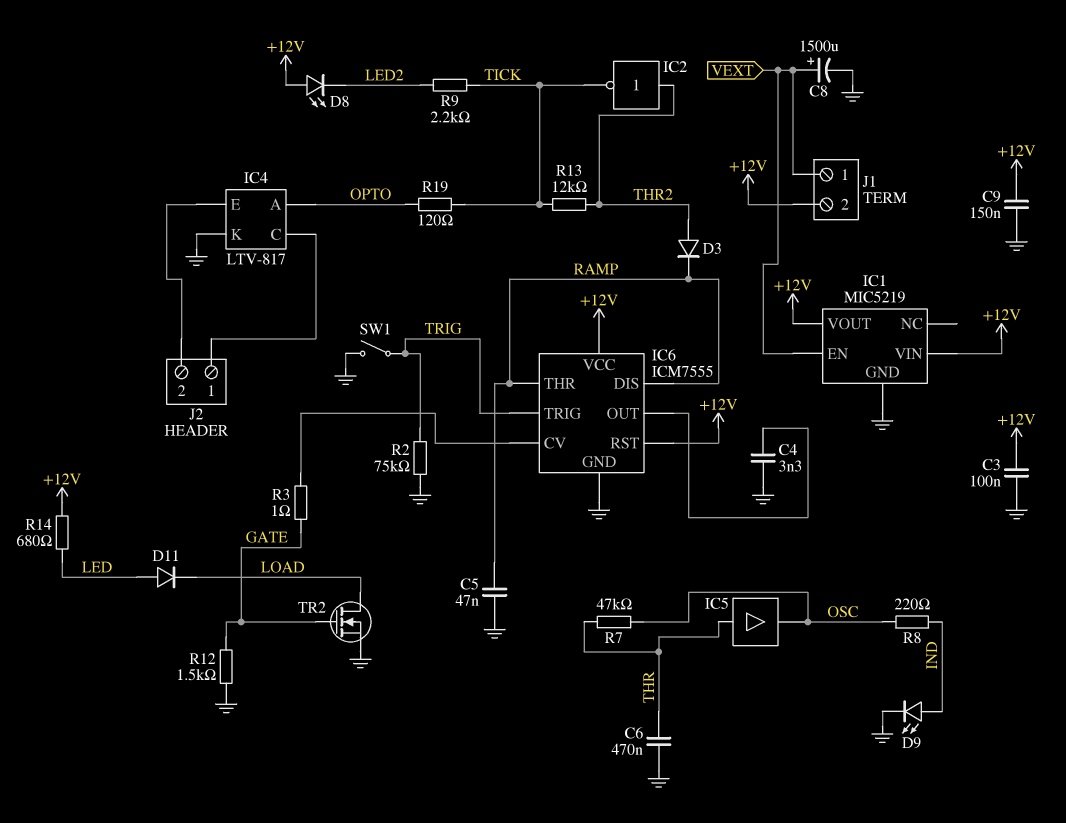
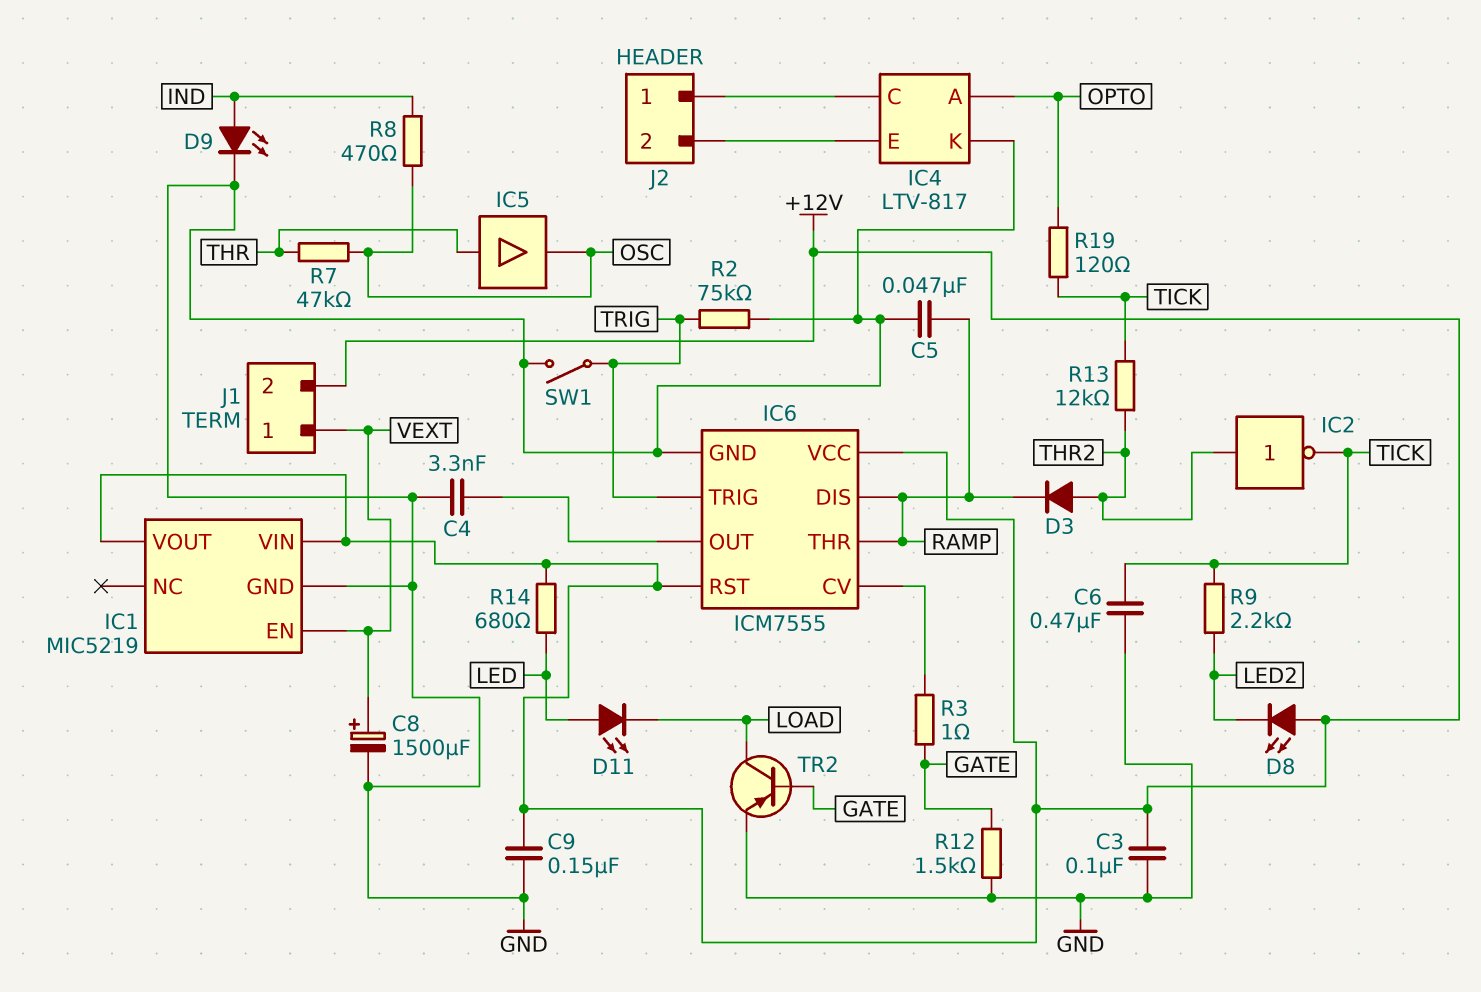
C6: 470nF (GND, THR) -> 470nF (GND, TICK)
D11: diode (A LED, K LOAD) -> LED (A LED, K LOAD)
R8: 220 (IND, OSC) -> 470 (IND, OSC)
TR2: NMOS (G GATE, D LOAD, S GND) -> PNP (B GATE, C LOAD, E GND)

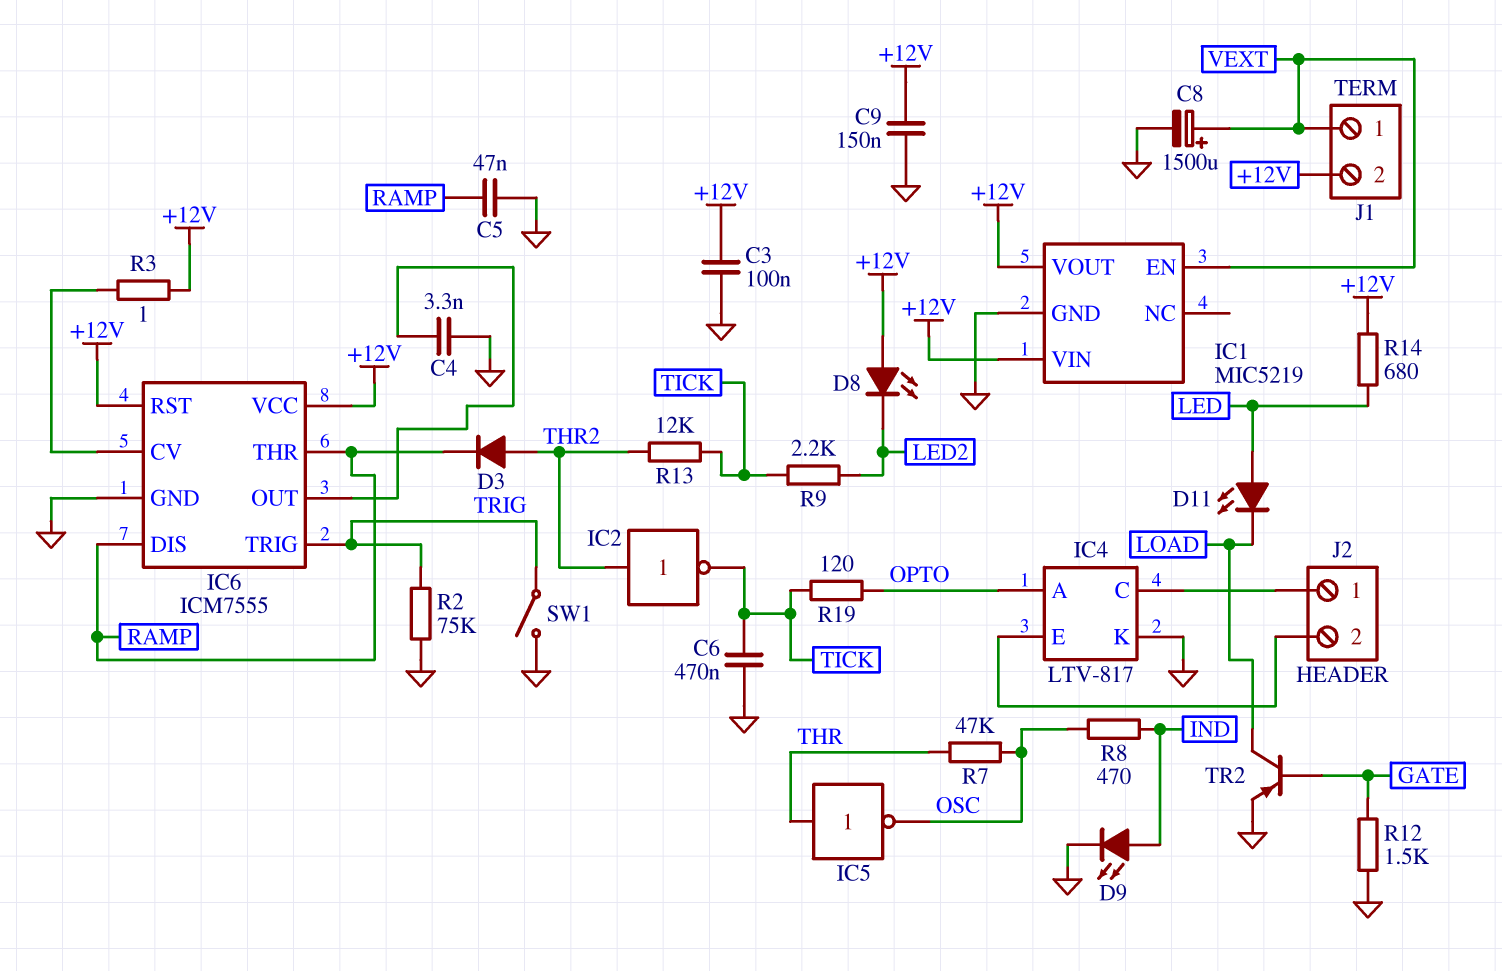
IC5: buffer (in THR, out OSC) -> NOT (in THR, out OSC)
R3: 1 (GATE, IC6/CV) -> 1 (+12V, IC6/CV)

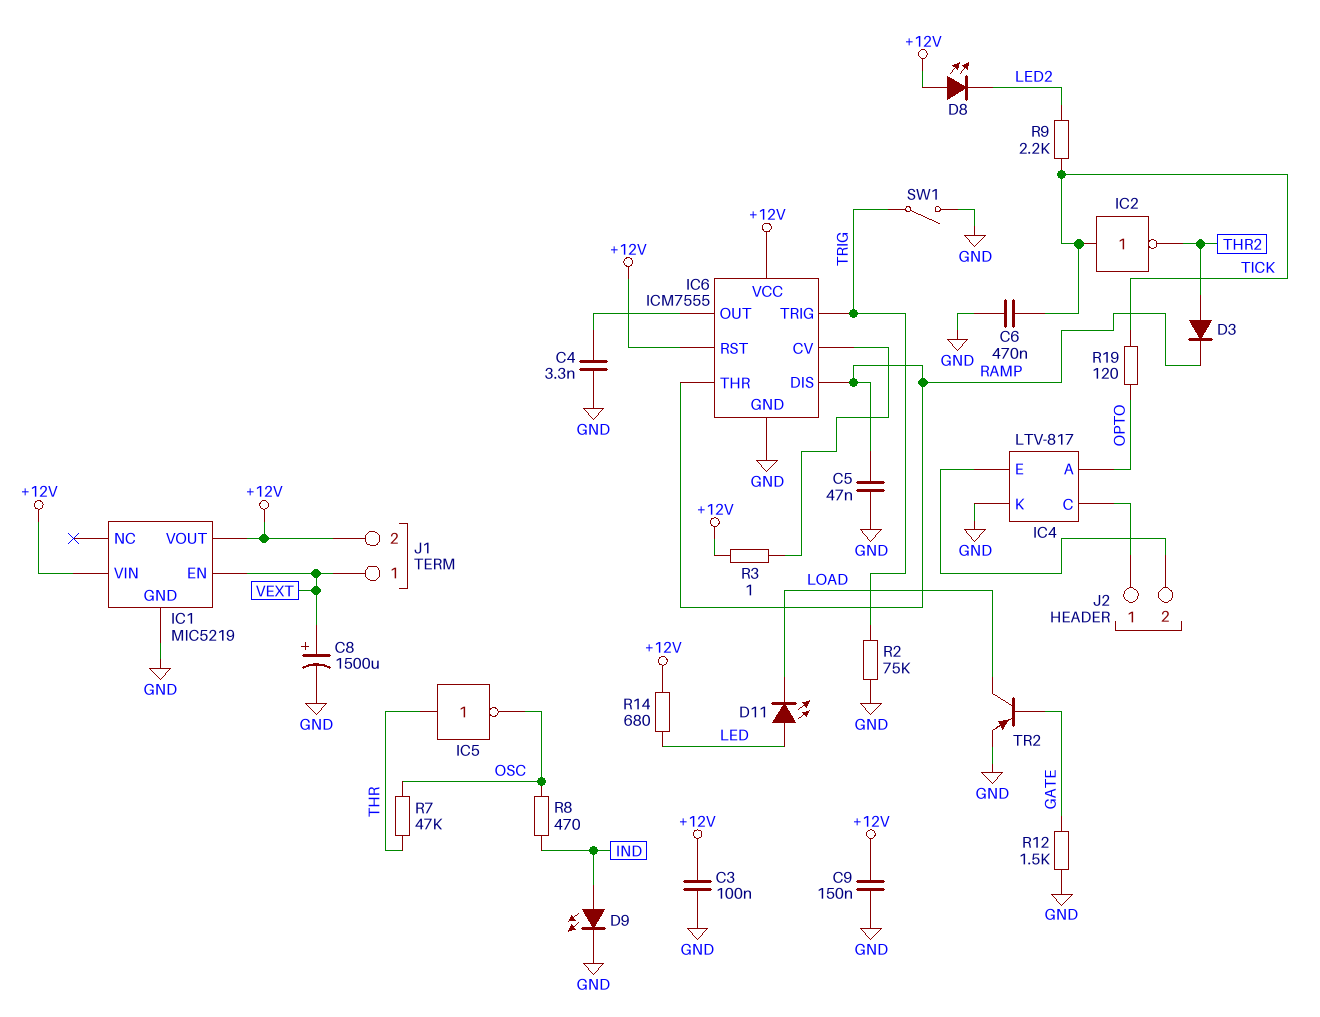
IC2: NOT (in THR2, out TICK) -> NOT (in TICK, out THR2)
R13: 12k (THR2, TICK) -> none

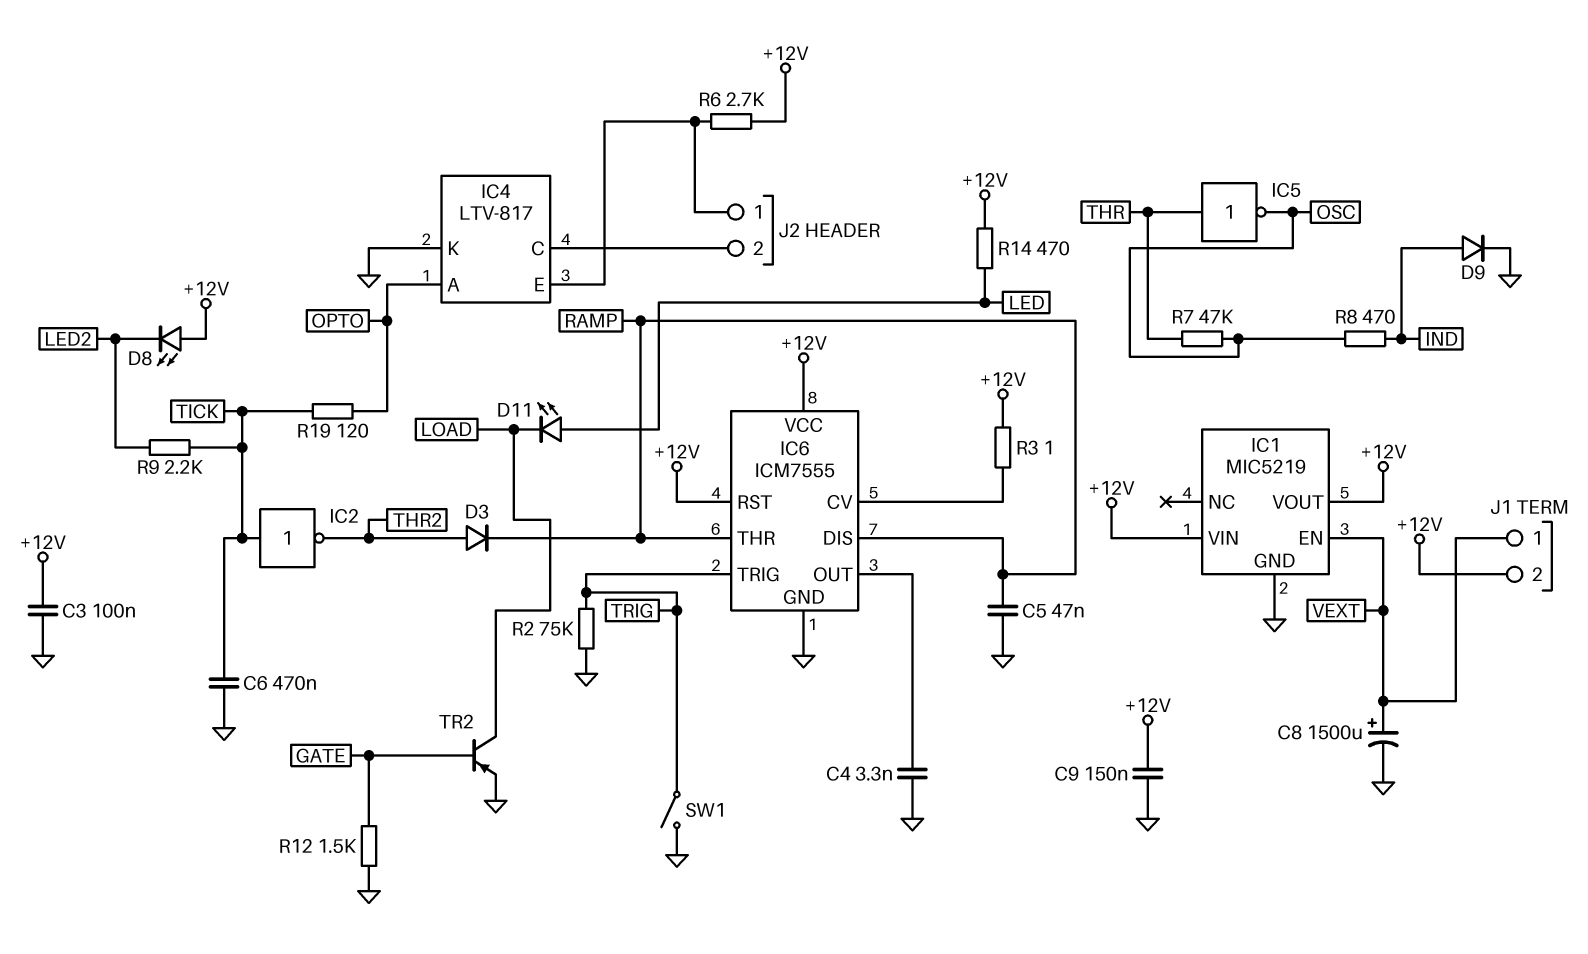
D9: LED (A IND, K GND) -> diode (A IND, K GND)
J2 pin 1: IC4/C -> IC4/E
J2 pin 2: IC4/E -> IC4/C
R6: none -> 2.7k (+12V, IC4/E)
R14: 680 (+12V, LED) -> 470 (+12V, LED)

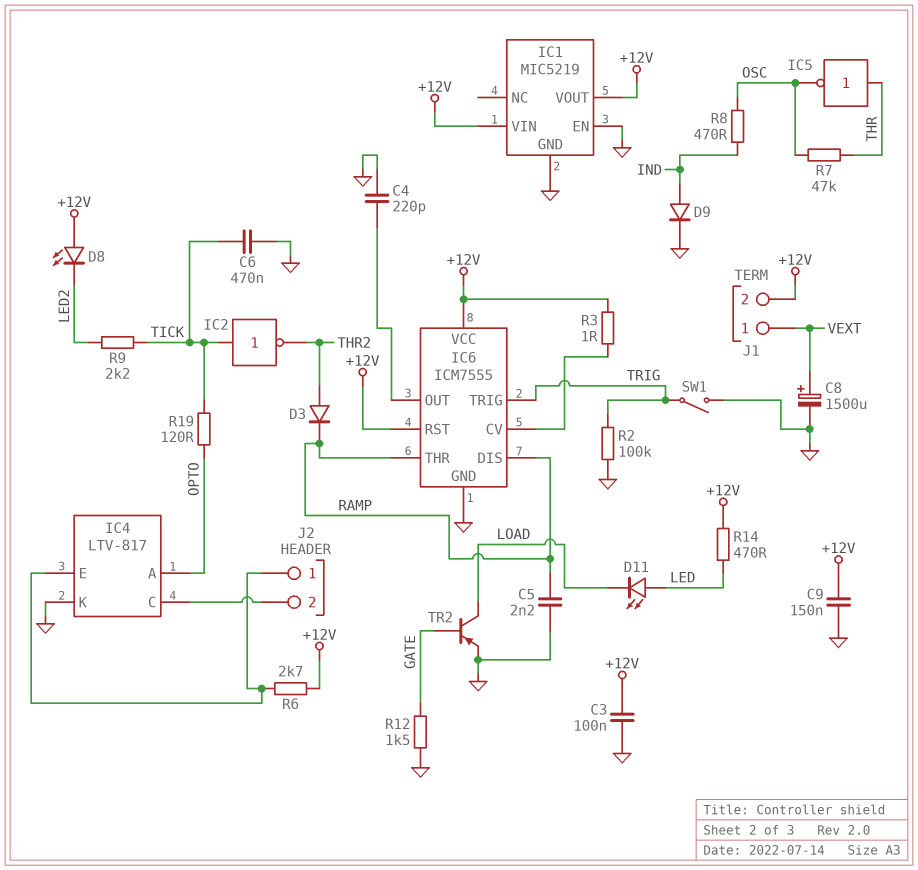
C4: 3.3nF (GND, IC6/OUT) -> 220pF (GND, IC6/OUT)
C5: 47nF (GND, RAMP) -> 2.2nF (GND, RAMP)
IC1 pin EN: VEXT -> GND
R2: 75k (GND, TRIG) -> 100k (GND, TRIG)

